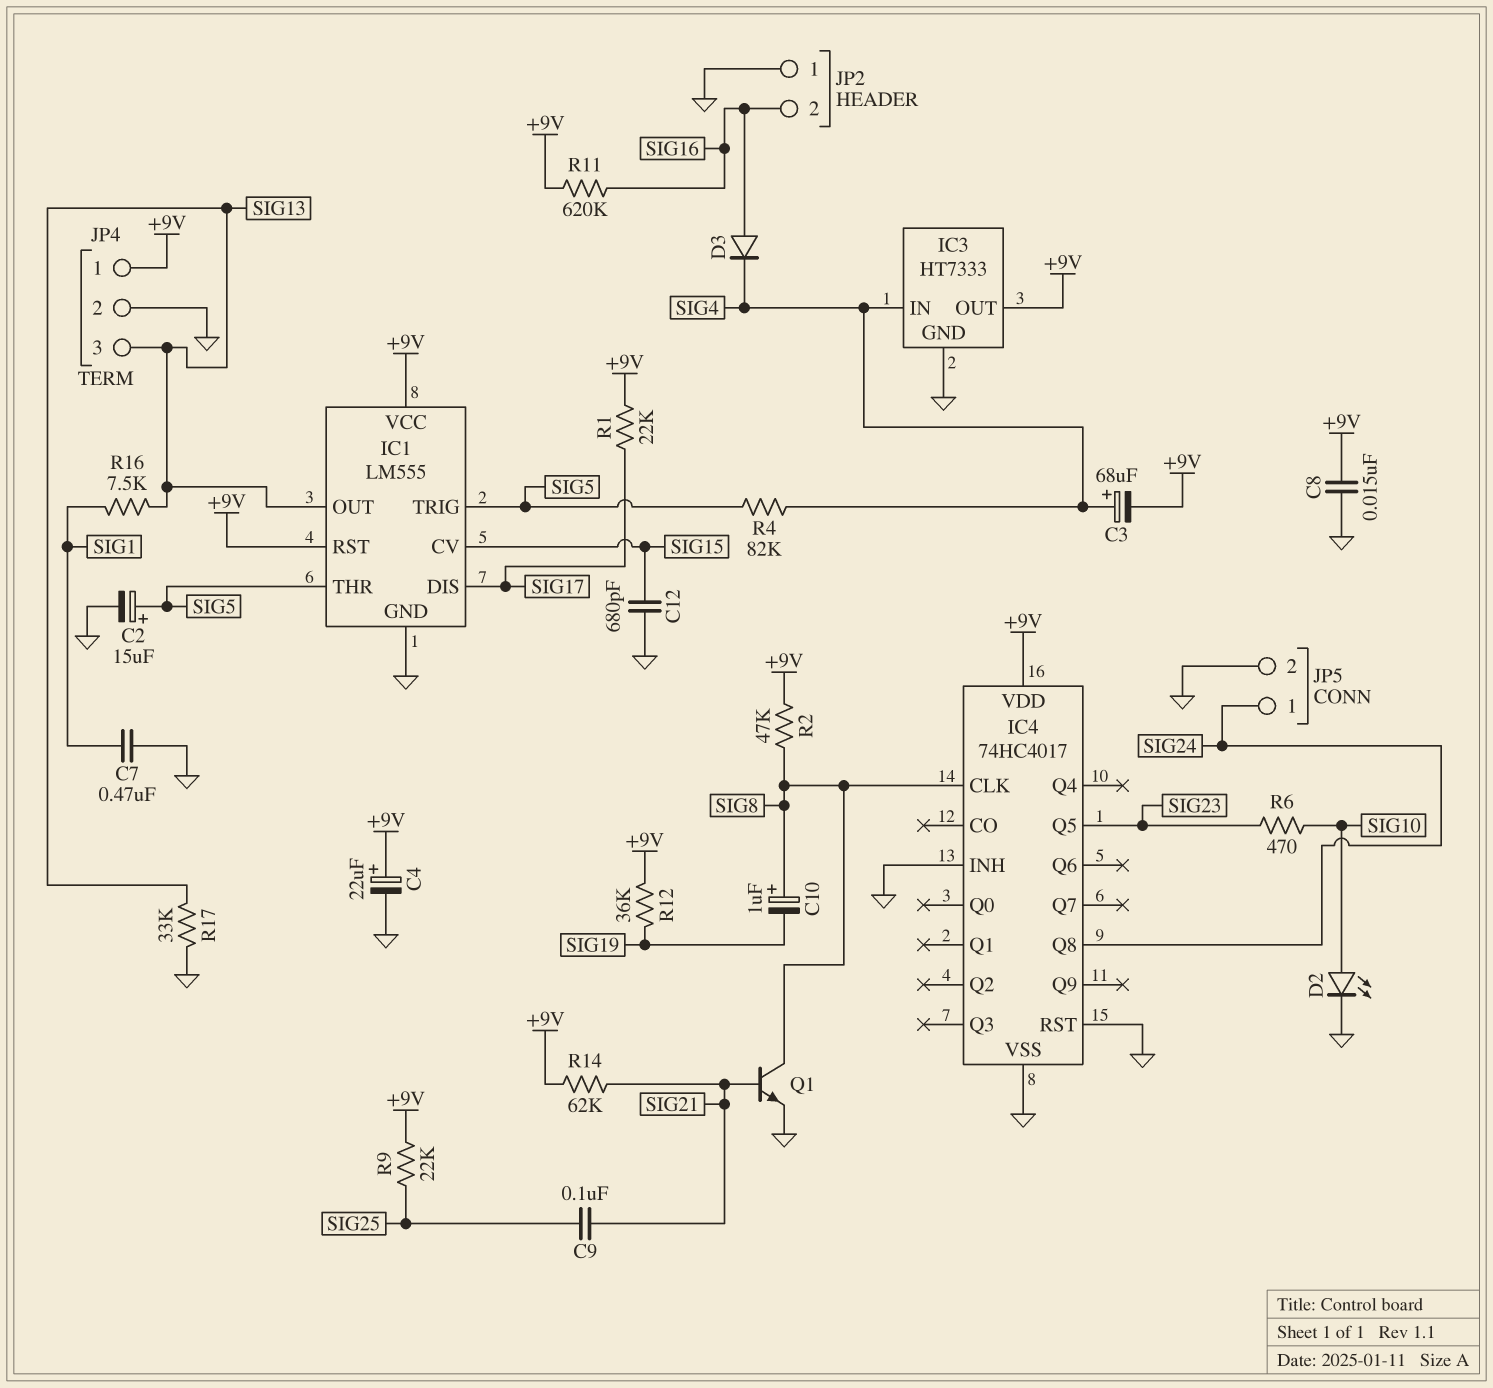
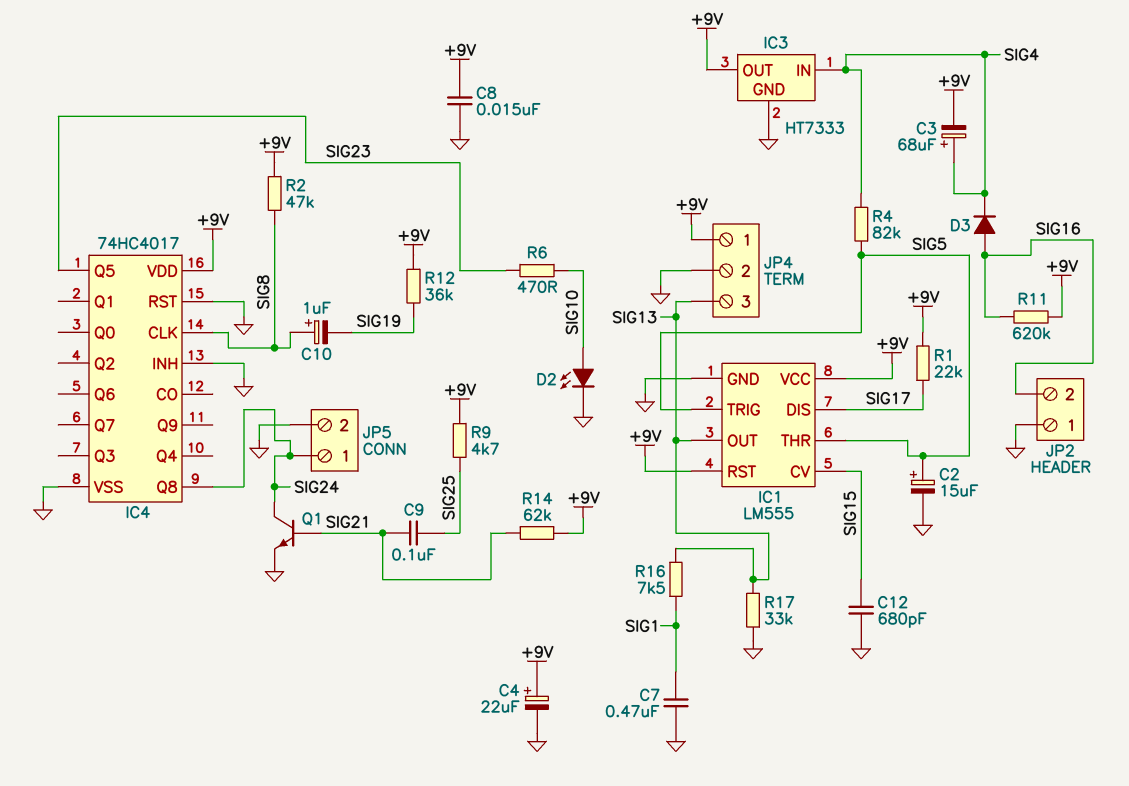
Q1: NPN (B SIG21, C SIG8, E GND) -> NPN (B SIG21, C SIG24, E GND)
R9: 22k (+9V, SIG25) -> 4.7k (+9V, SIG25)

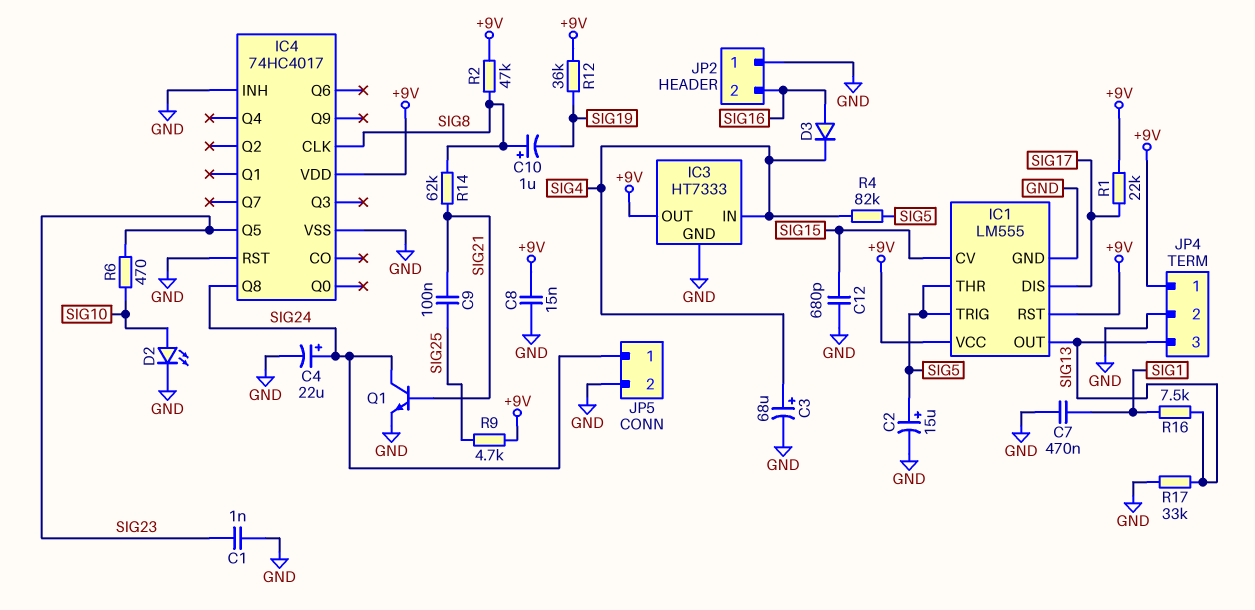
C1: none -> 1nF (GND, SIG23)
C3: 68uF (plus SIG4, minus +9V) -> 68uF (plus SIG4, minus GND)
C4: 22uF (plus +9V, minus GND) -> 22uF (plus SIG24, minus GND)
R11: 620k (+9V, SIG16) -> none
R14: 62k (+9V, SIG21) -> 62k (SIG8, SIG21)

